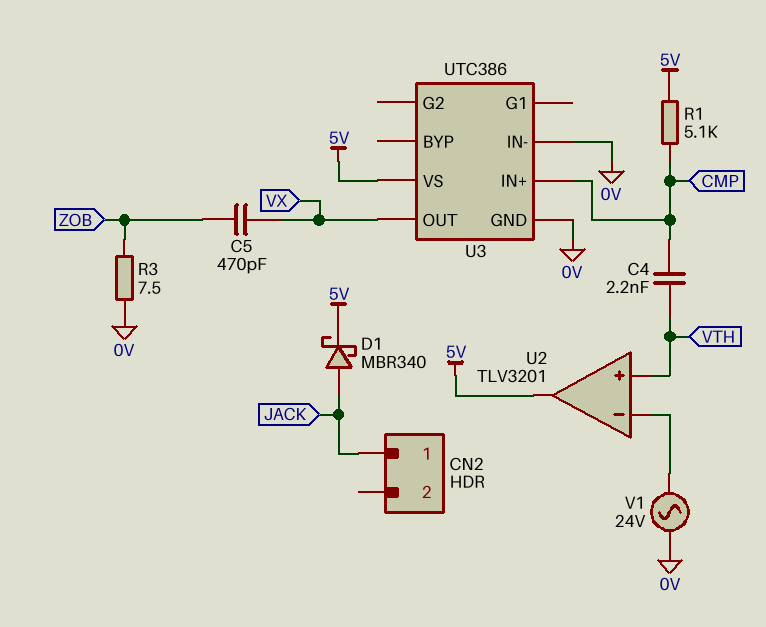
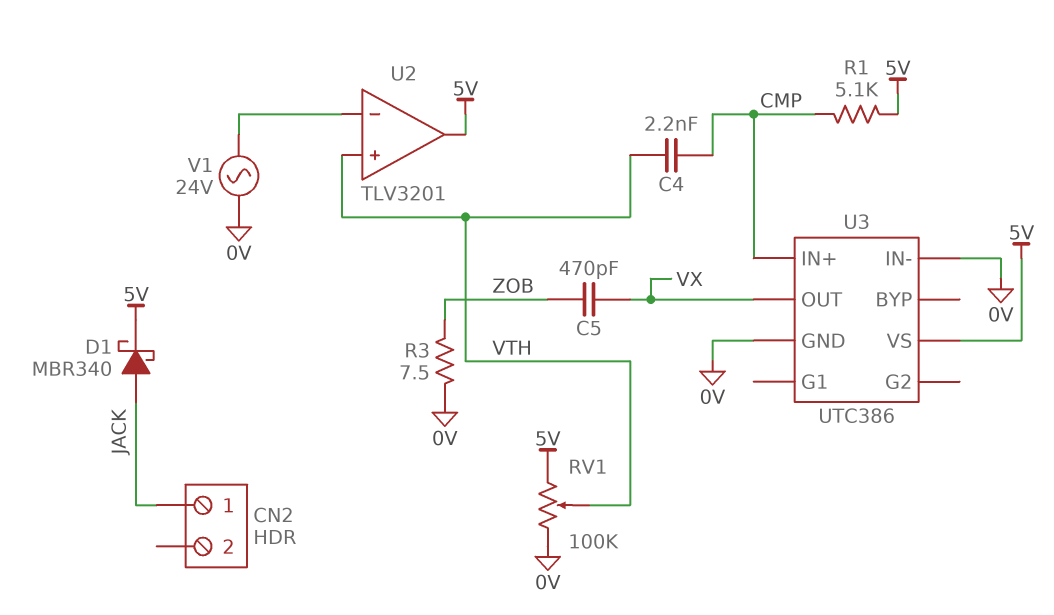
RV1: none -> 100k (0V, 5V, wiper VTH)

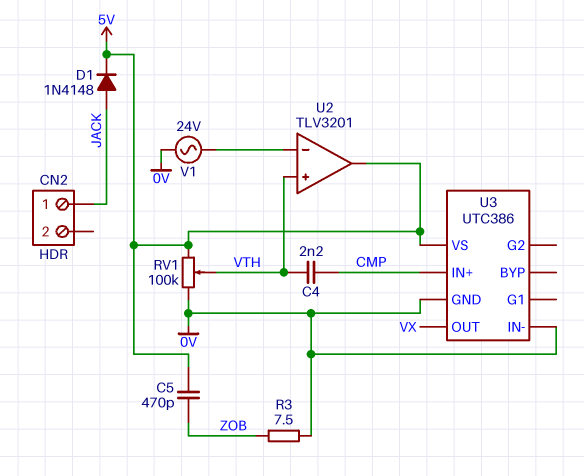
C5: 470pF (VX, ZOB) -> 470pF (5V, ZOB)
D1: schottky MBR340 (A JACK, K 5V) -> diode 1N4148 (A JACK, K 5V)
R1: 5.1k (5V, CMP) -> none

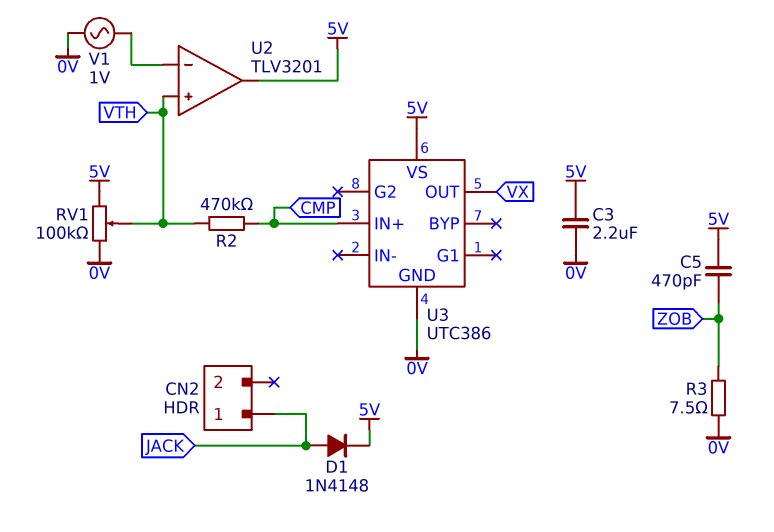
C3: none -> 2.2uF (0V, 5V)
C4: 2.2nF (CMP, VTH) -> none
R2: none -> 470k (CMP, VTH)
U3 pin IN-: 0V -> none
V1: AC 24V (0V, U2/in-) -> AC 1V (0V, U2/in-)

